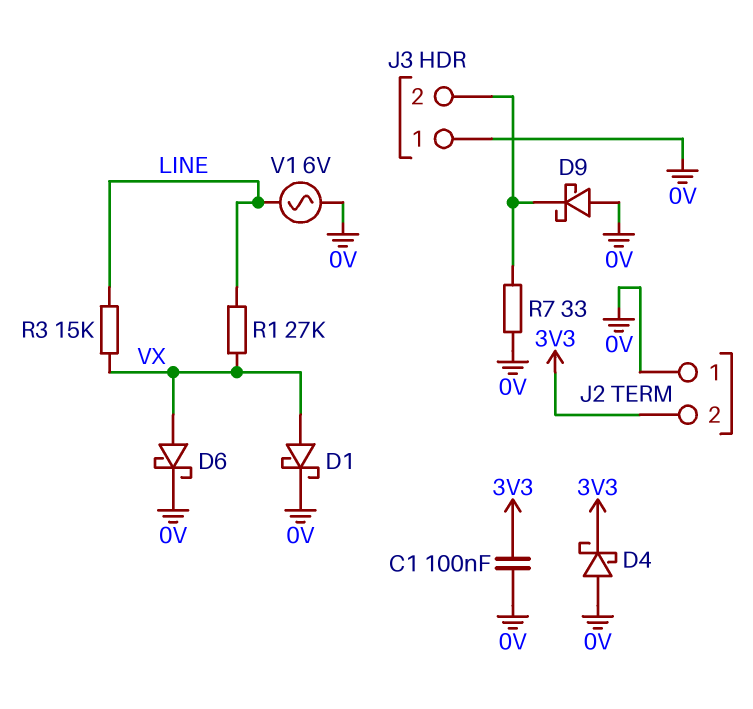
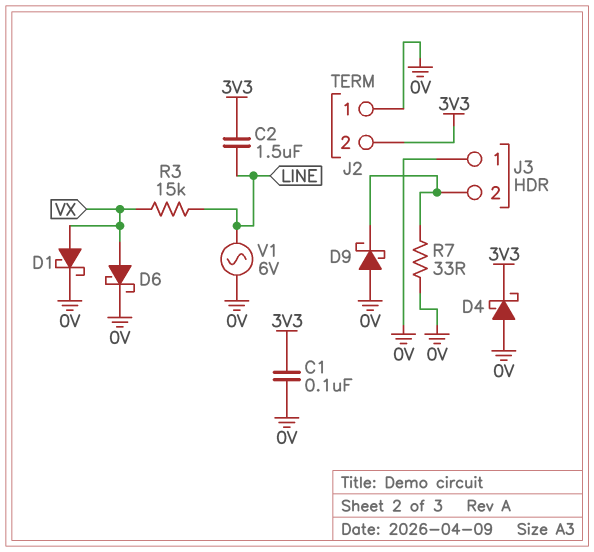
C2: none -> 1.5uF (3V3, LINE)
R1: 27k (LINE, VX) -> none

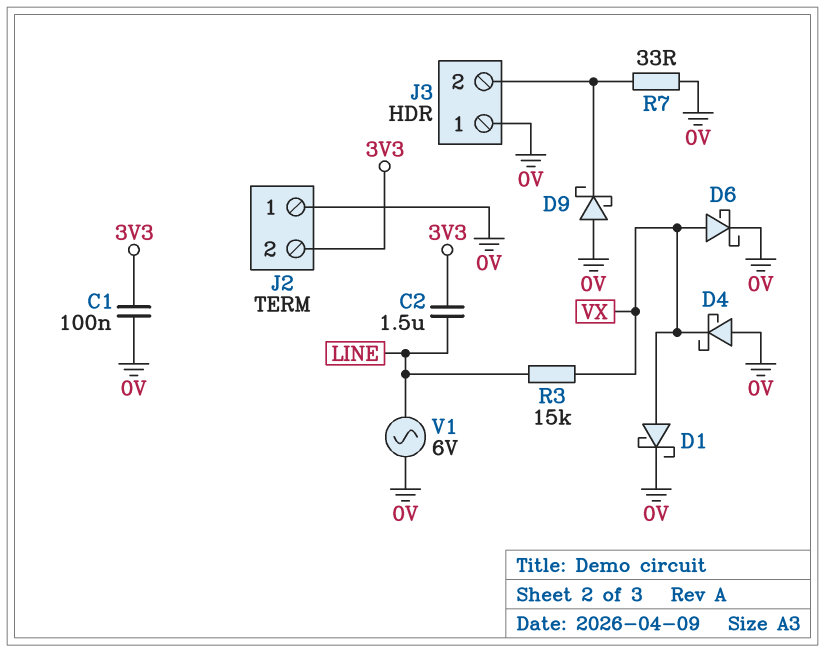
D4: schottky (A 0V, K 3V3) -> schottky (A 0V, K VX)

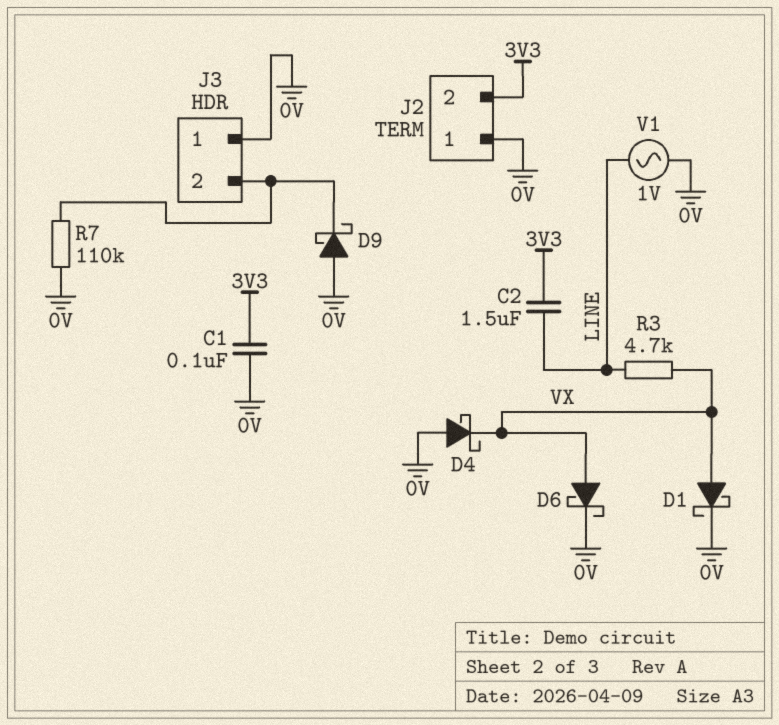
R3: 15k (LINE, VX) -> 4.7k (LINE, VX)
R7: 33 (0V, J3/2) -> 110k (0V, J3/2)
V1: AC 6V (0V, LINE) -> AC 1V (0V, LINE)

